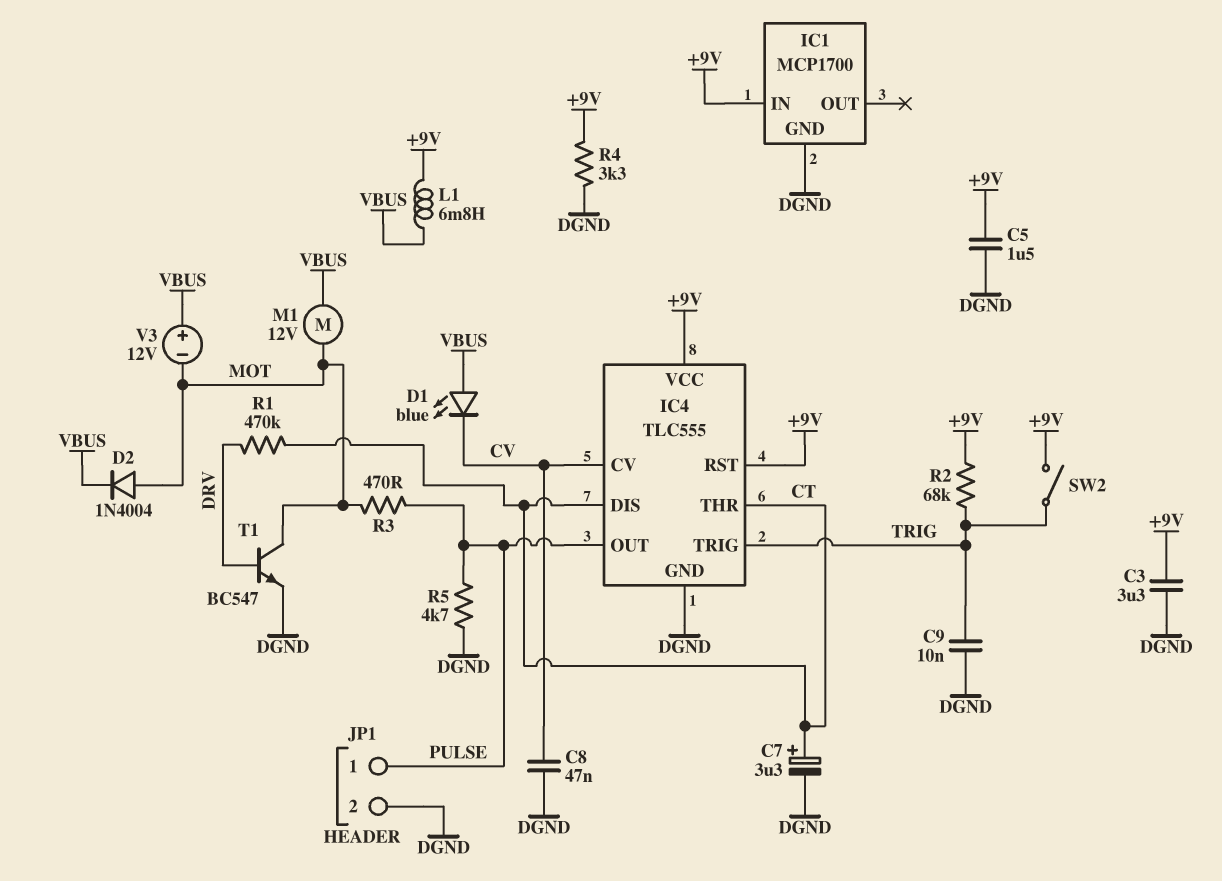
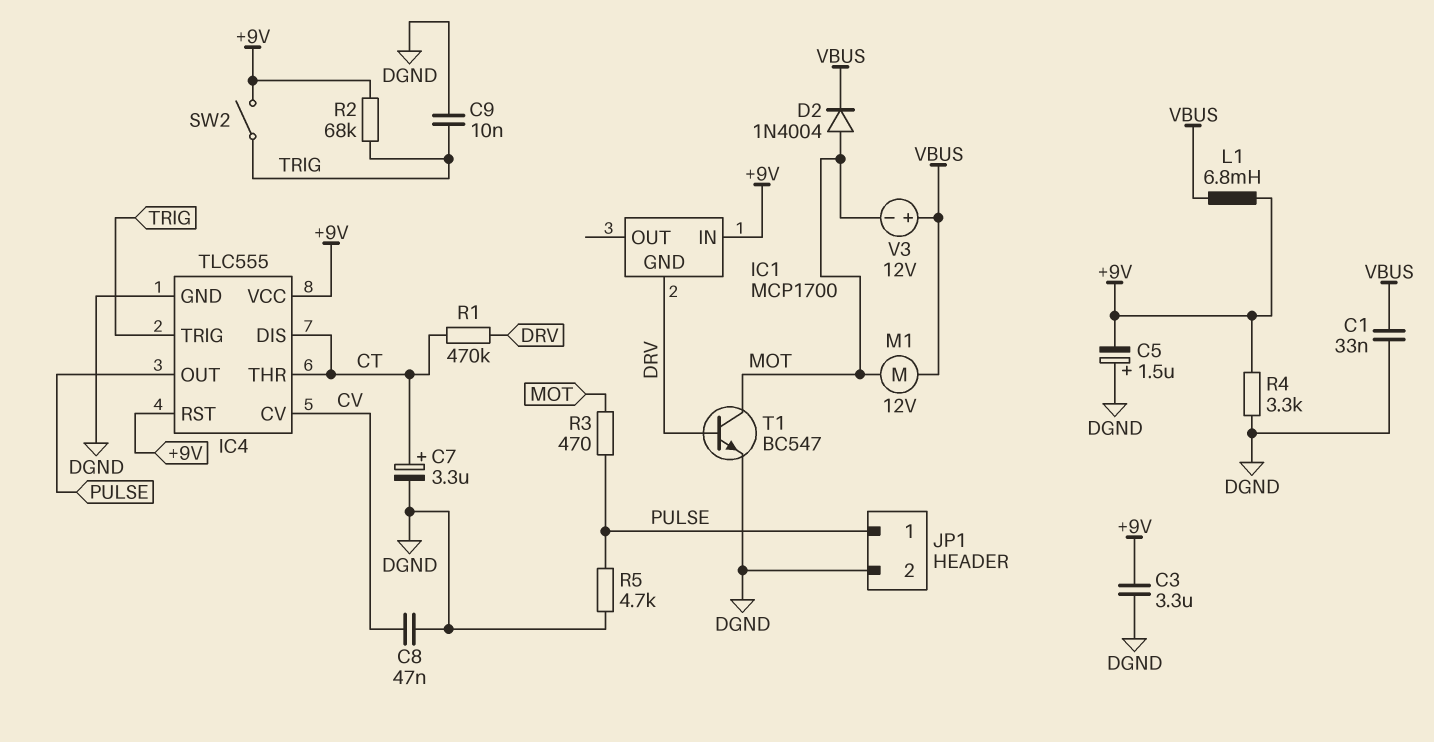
C1: none -> 33nF (DGND, VBUS)
C5: 1.5uF (+9V, DGND) -> 1.5uF (plus DGND, minus +9V)
D1: LED blue (A VBUS, K CV) -> none
IC1 pin GND: DGND -> DRV

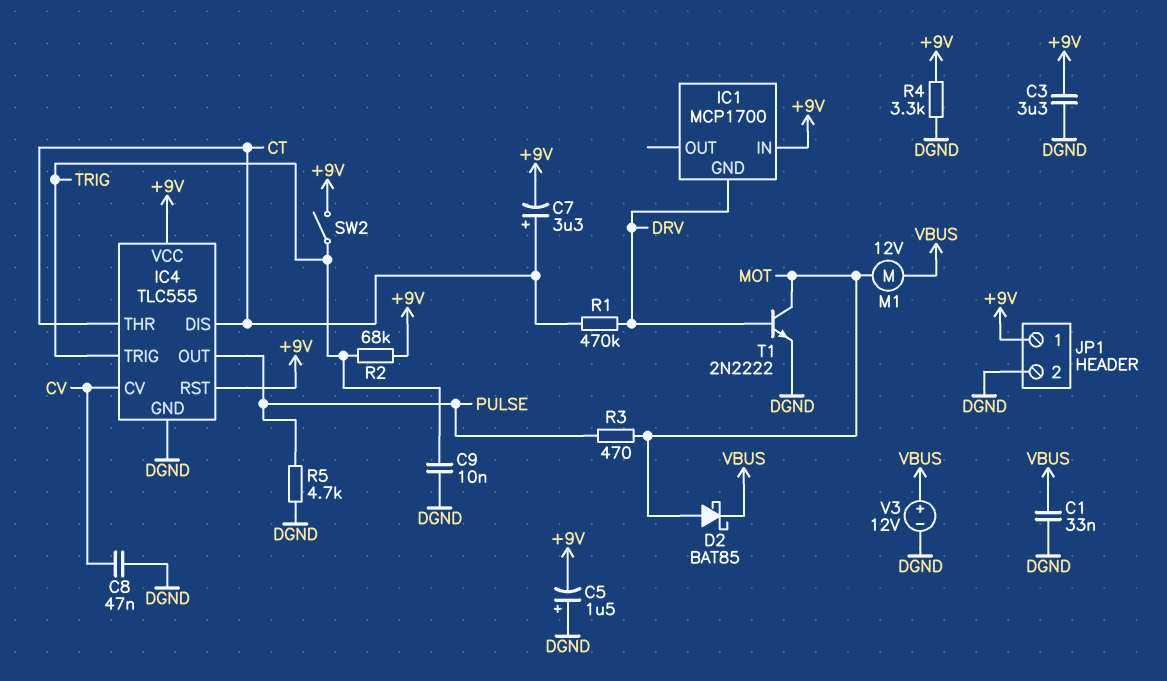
C7: 3.3uF (plus CT, minus DGND) -> 3.3uF (plus CT, minus +9V)
D2: diode 1N4004 (A MOT, K VBUS) -> schottky BAT85 (A MOT, K VBUS)
JP1 pin 1: PULSE -> +9V
L1: 6.8mH (+9V, VBUS) -> none
T1: NPN BC547 (B DRV, C MOT, E DGND) -> NPN 2N2222 (B DRV, C MOT, E DGND)
V3: 12V (plus VBUS, minus MOT) -> 12V (plus VBUS, minus DGND)

